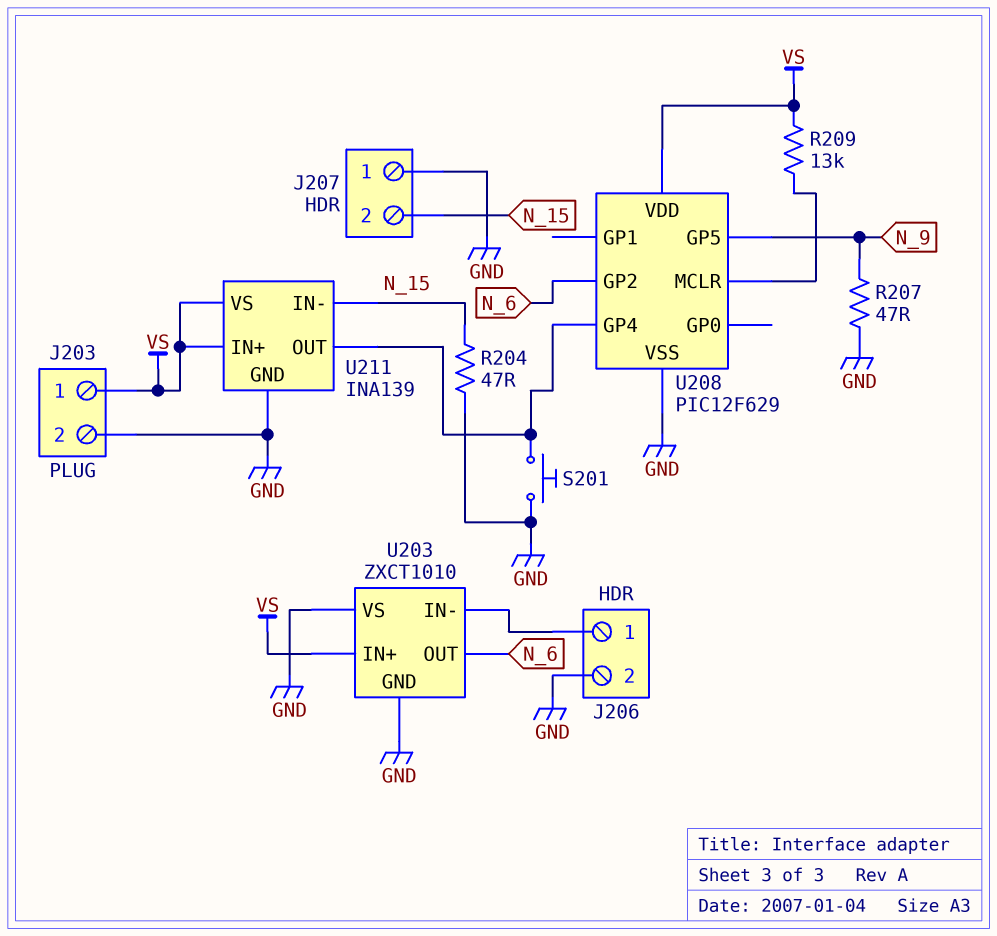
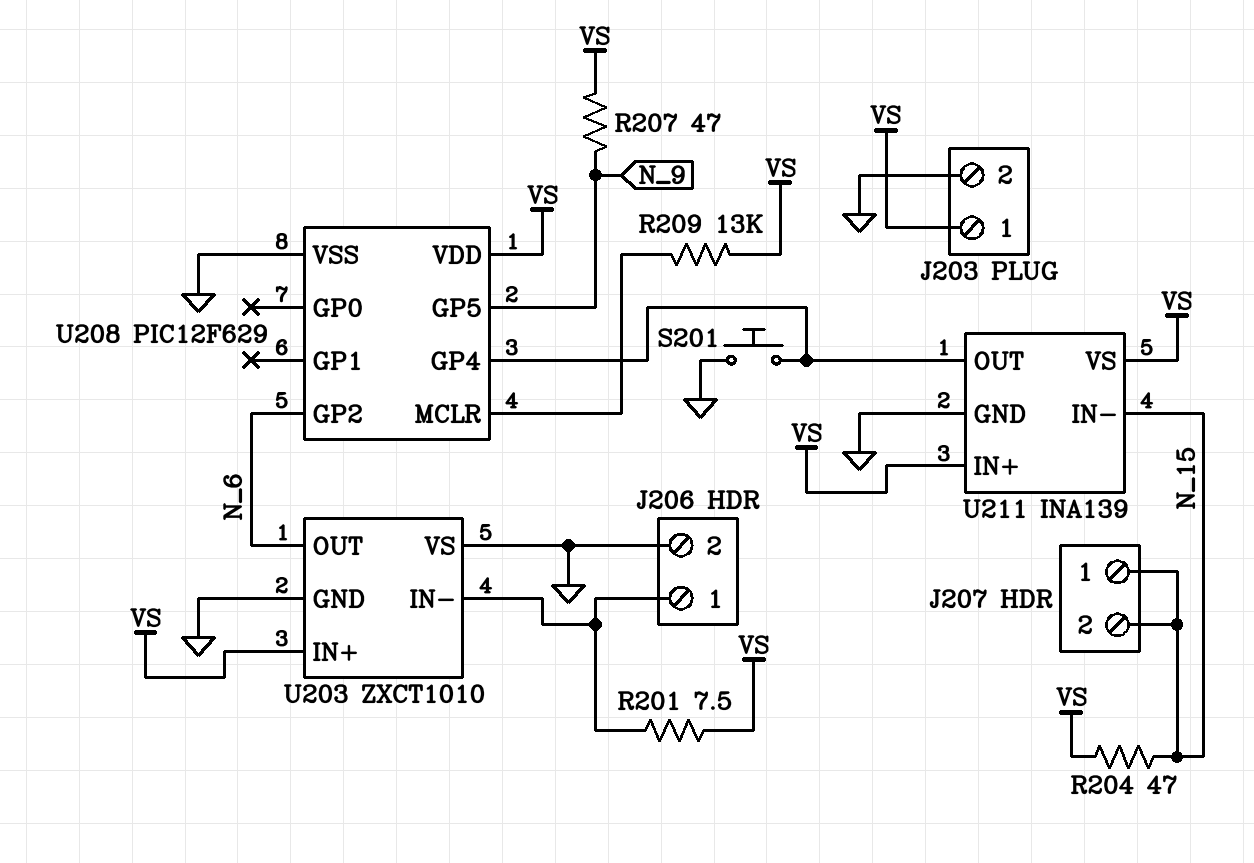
J207 pin 1: GND -> N_15
R201: none -> 7.5 (J206/1, VS)
R204: 47 (GND, N_15) -> 47 (N_15, VS)
R207: 47 (GND, N_9) -> 47 (N_9, VS)

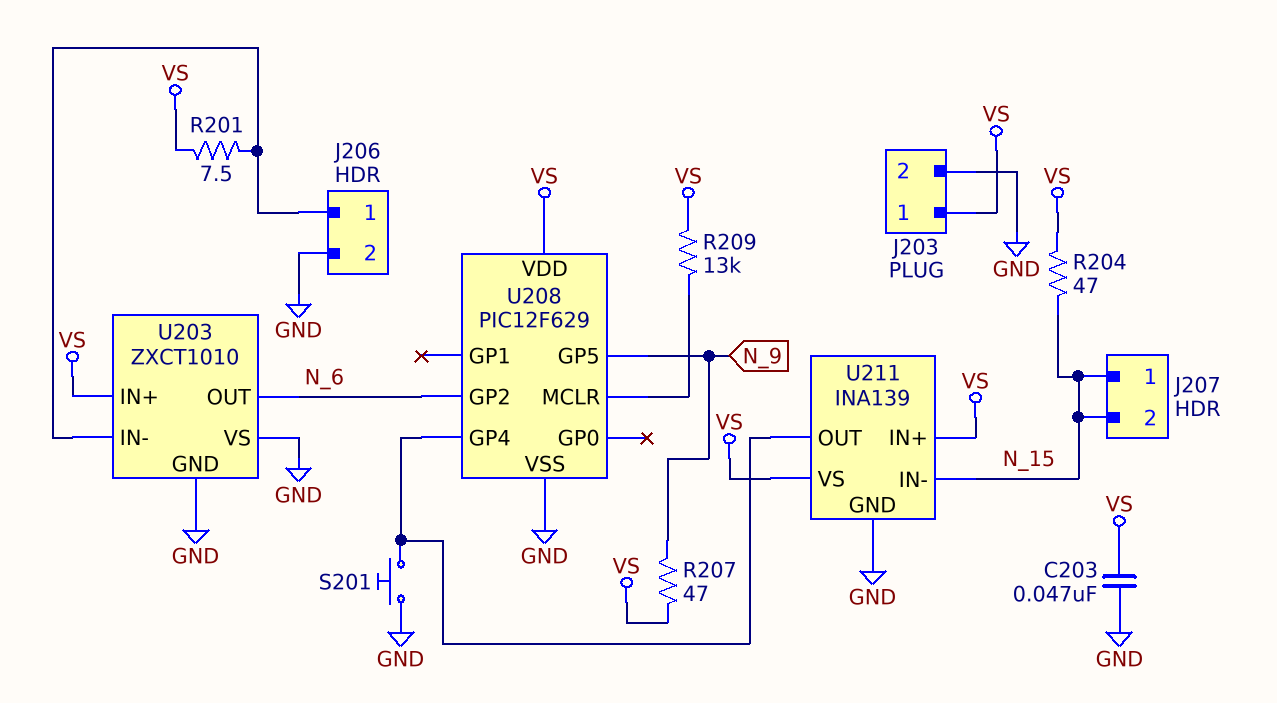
C203: none -> 47nF (GND, VS)

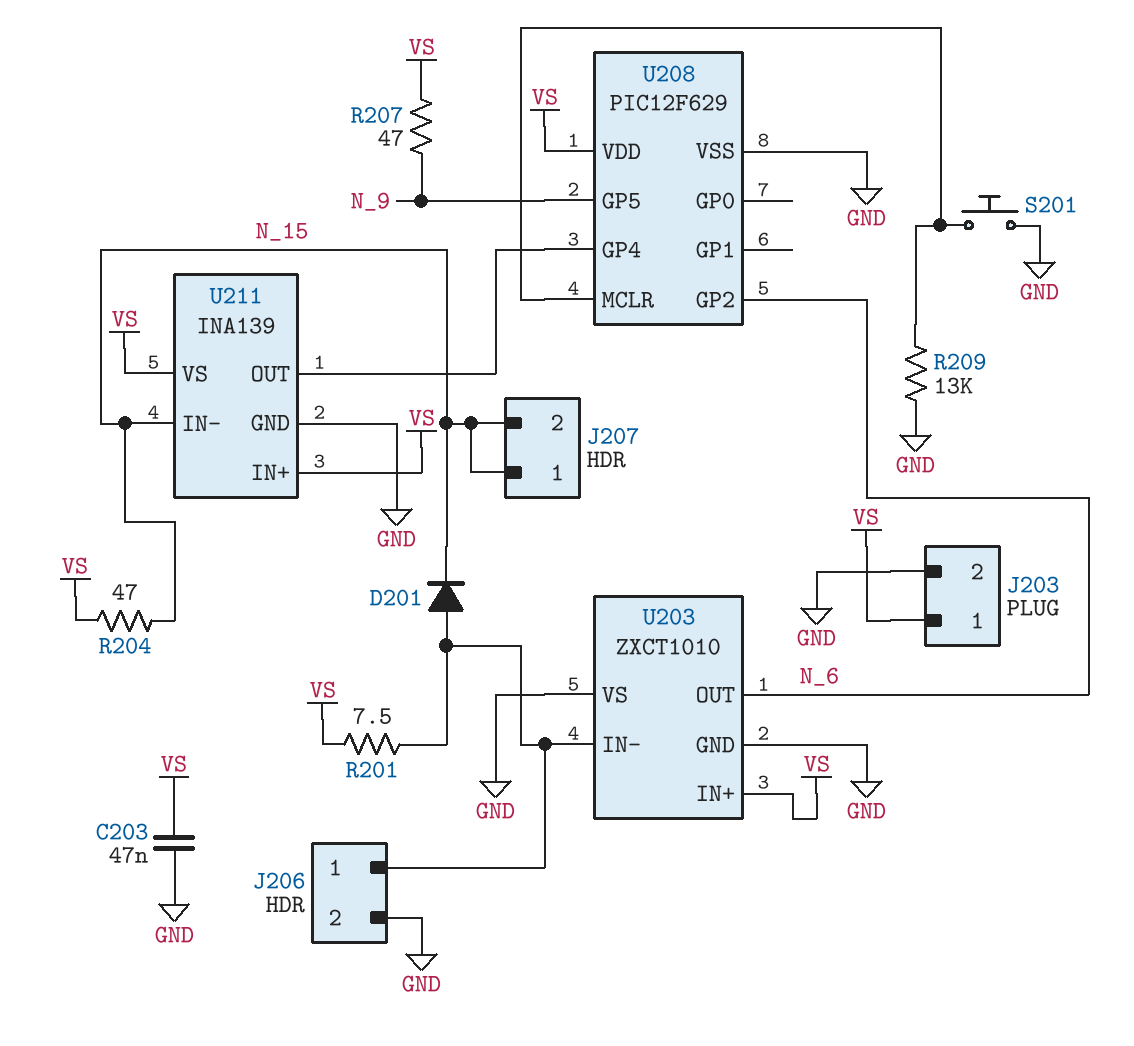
D201: none -> diode (A J206/1, K N_15)
R209: 13k (U208/MCLR, VS) -> 13k (GND, U208/MCLR)
S201: button (GND, U208/GP4) -> button (GND, U208/MCLR)

